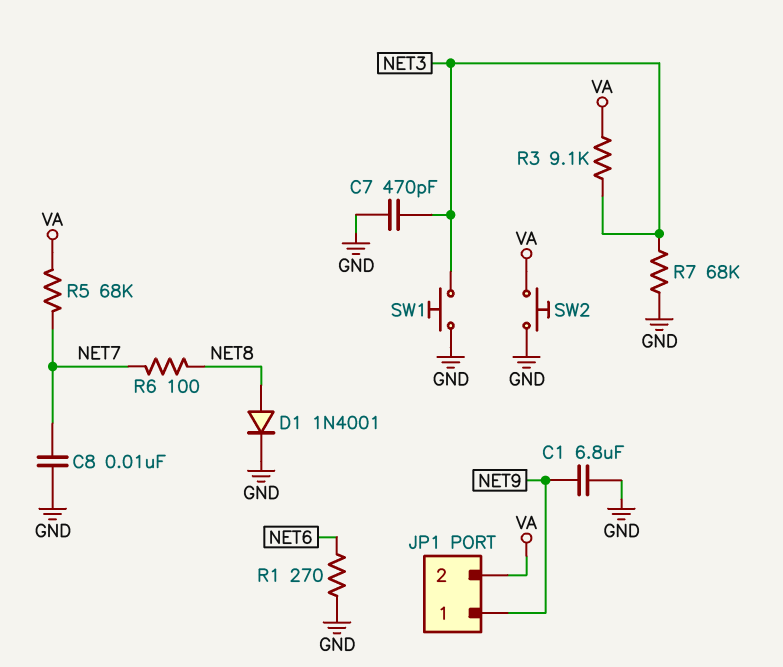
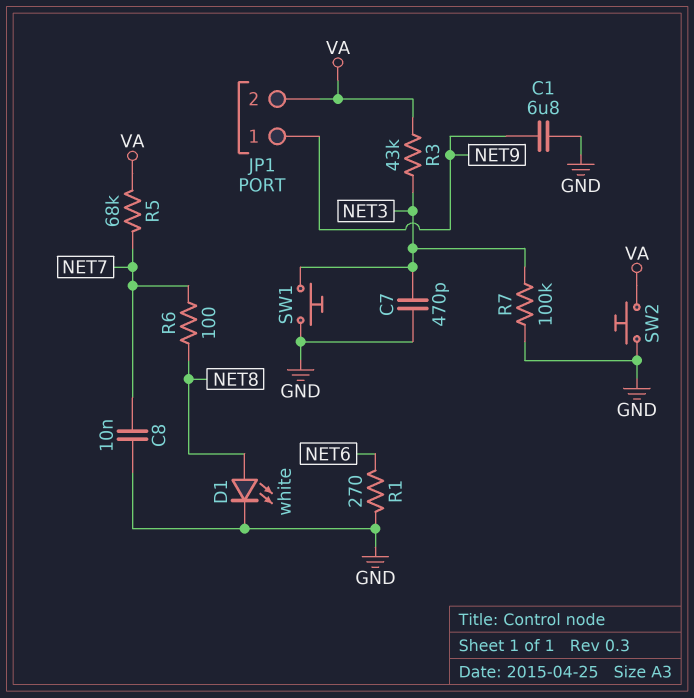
D1: diode 1N4001 (A NET8, K GND) -> LED white (A NET8, K GND)
R3: 9.1k (NET3, VA) -> 43k (NET3, VA)
R7: 68k (GND, NET3) -> 100k (GND, NET3)

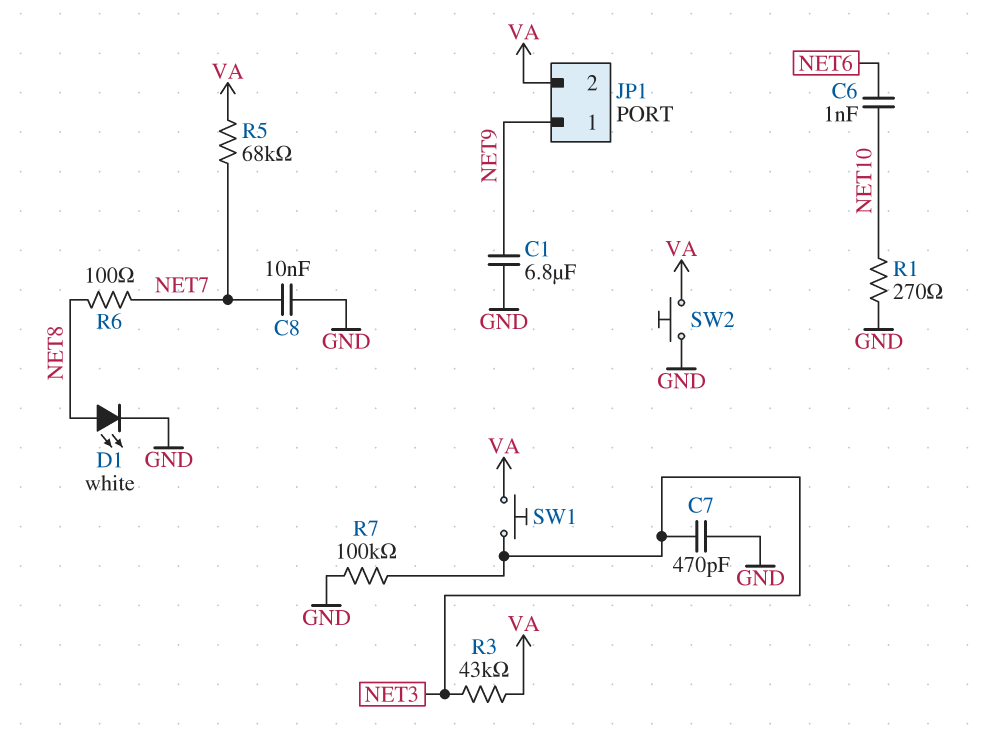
C6: none -> 1nF (NET6, NET10)
R1: 270 (GND, NET6) -> 270 (GND, NET10)
SW1: button (GND, NET3) -> button (NET3, VA)

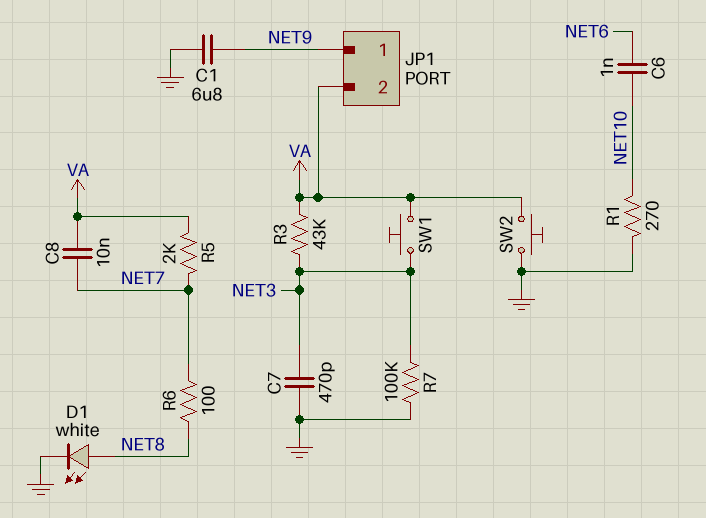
C8: 10nF (GND, NET7) -> 10nF (NET7, VA)
R5: 68k (NET7, VA) -> 2k (NET7, VA)

